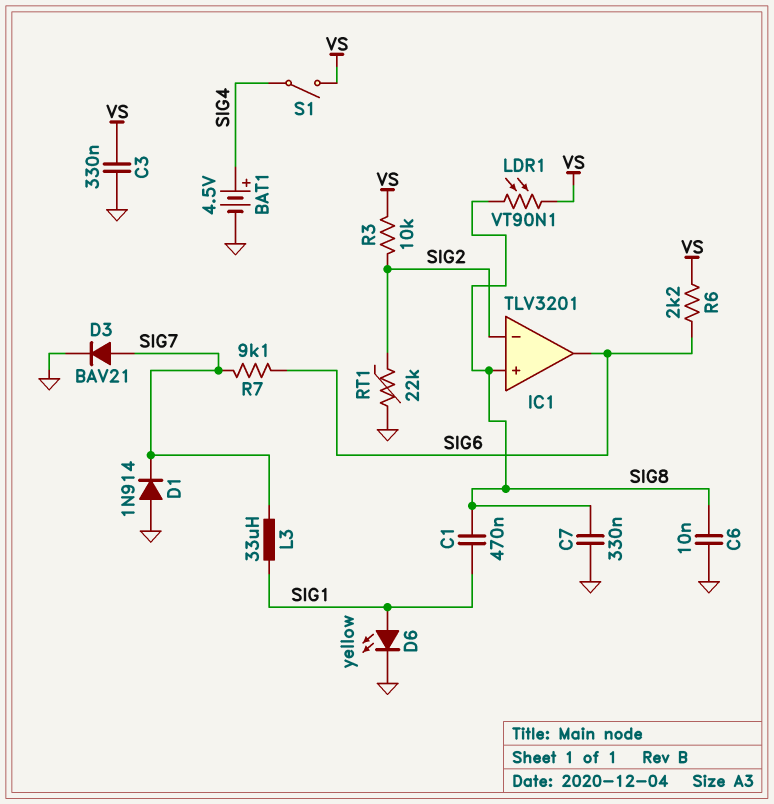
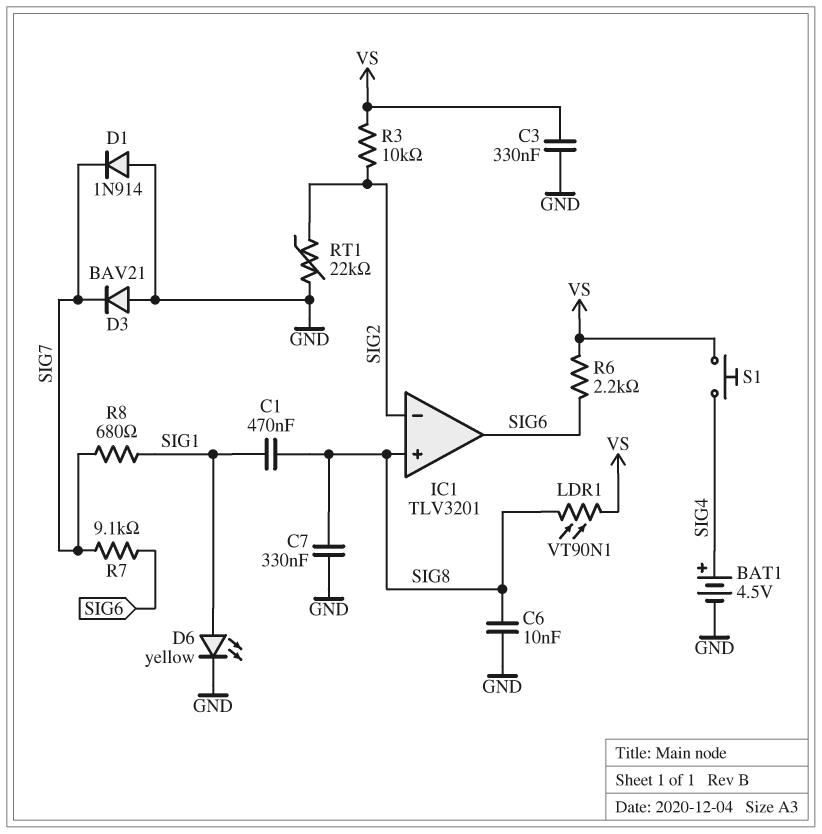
D3: diode BAV21 (A SIG7, K GND) -> diode BAV21 (A GND, K SIG7)
L3: 33uH (SIG1, SIG7) -> none
R8: none -> 680 (SIG1, SIG7)
S1: switch (SIG4, VS) -> button (SIG4, VS)

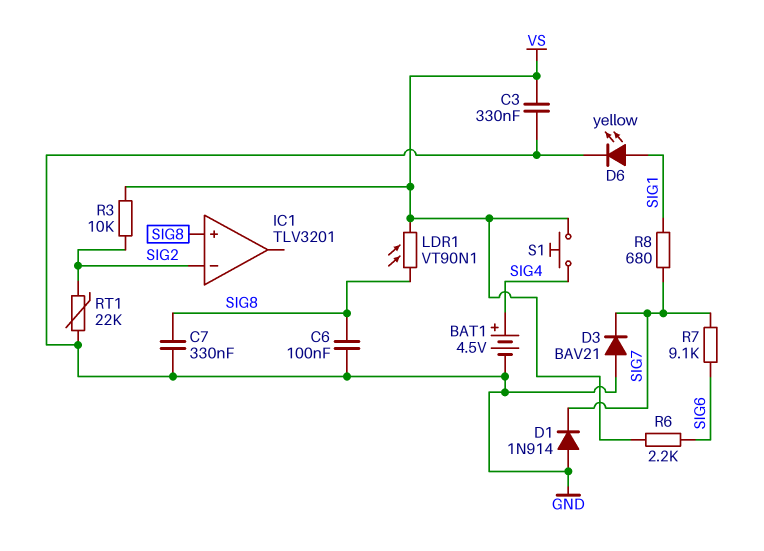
C1: 470nF (SIG1, SIG8) -> none
C6: 10nF (GND, SIG8) -> 100nF (GND, SIG8)
IC1 pin out: SIG6 -> none

